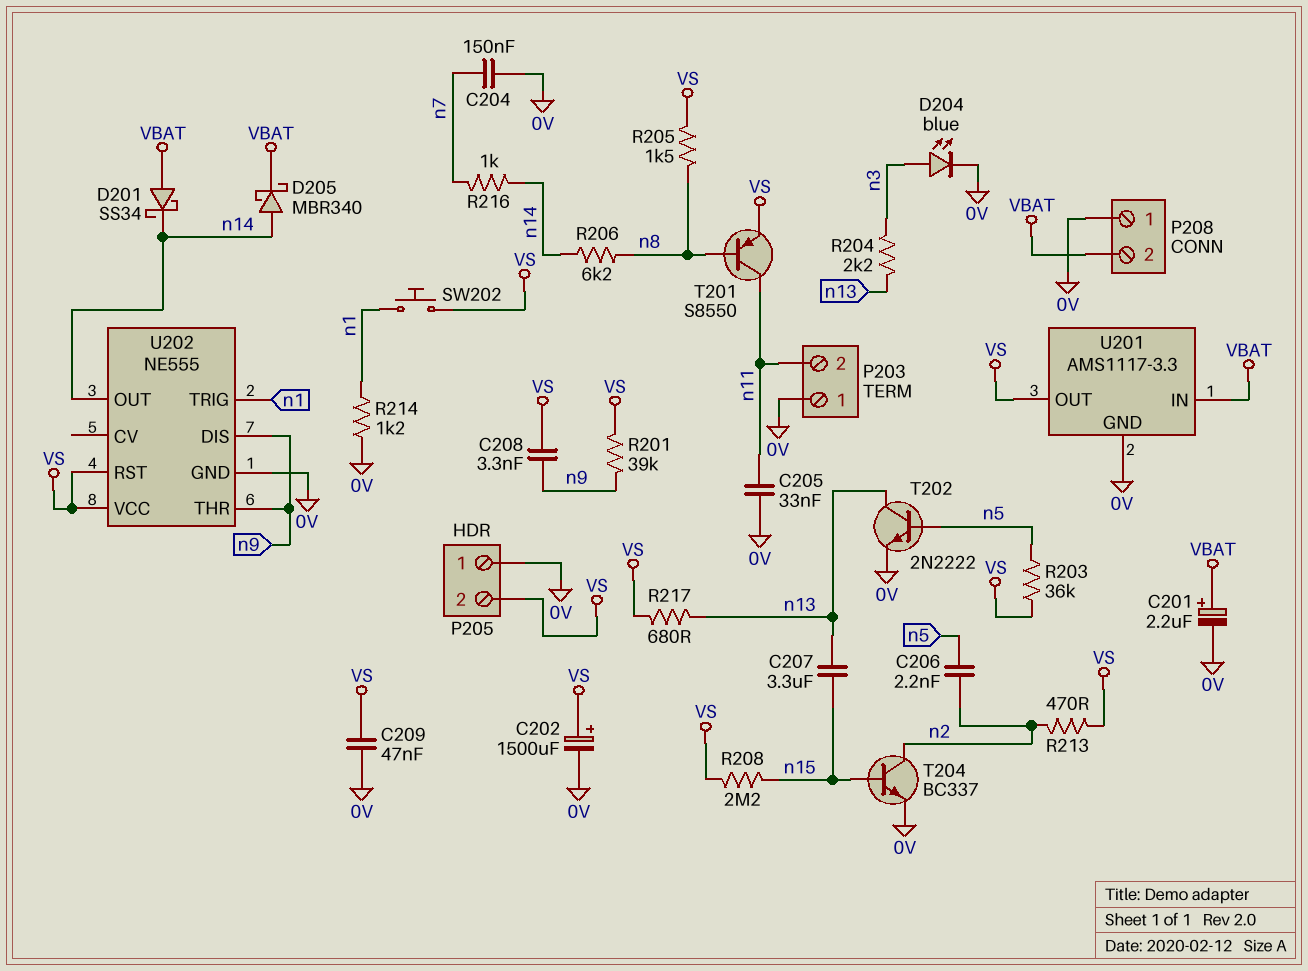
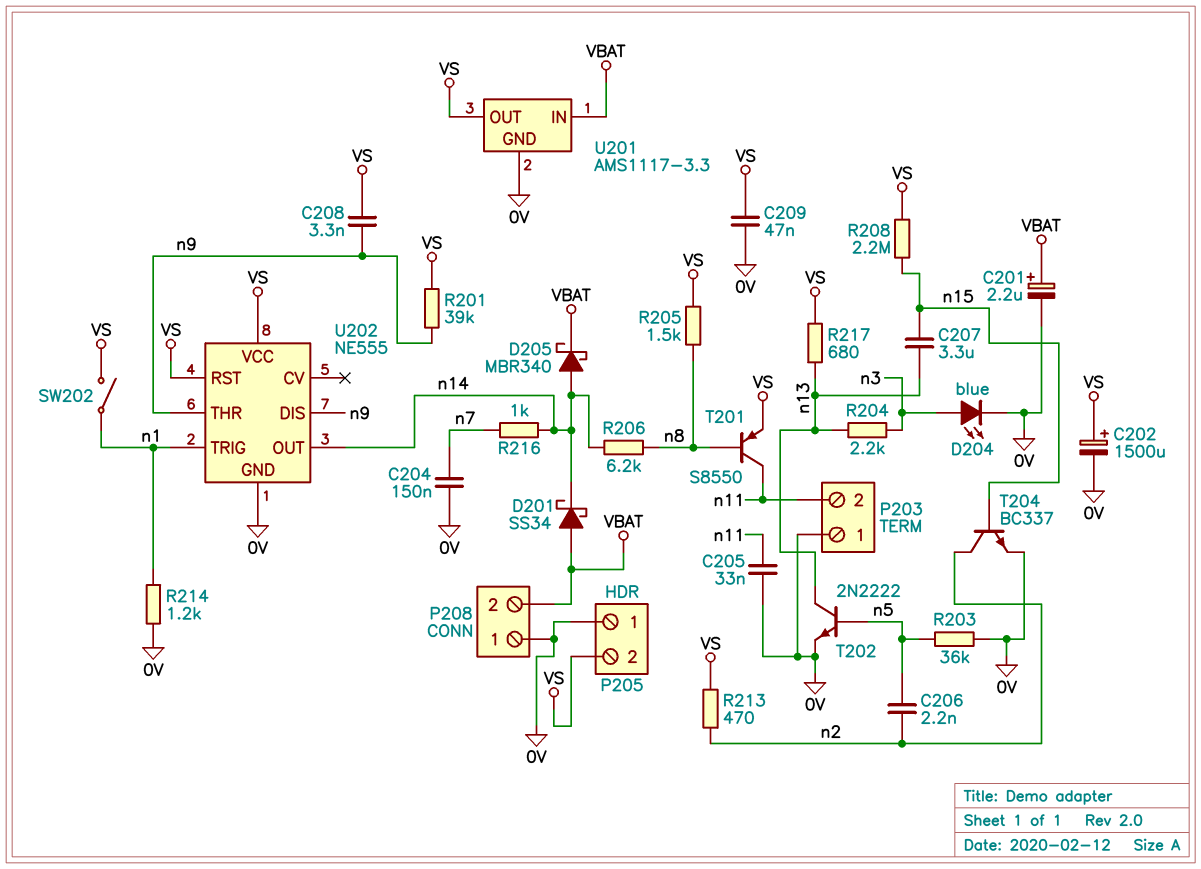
R203: 36k (VS, n5) -> 36k (0V, n5)
SW202: button (VS, n1) -> switch (VS, n1)

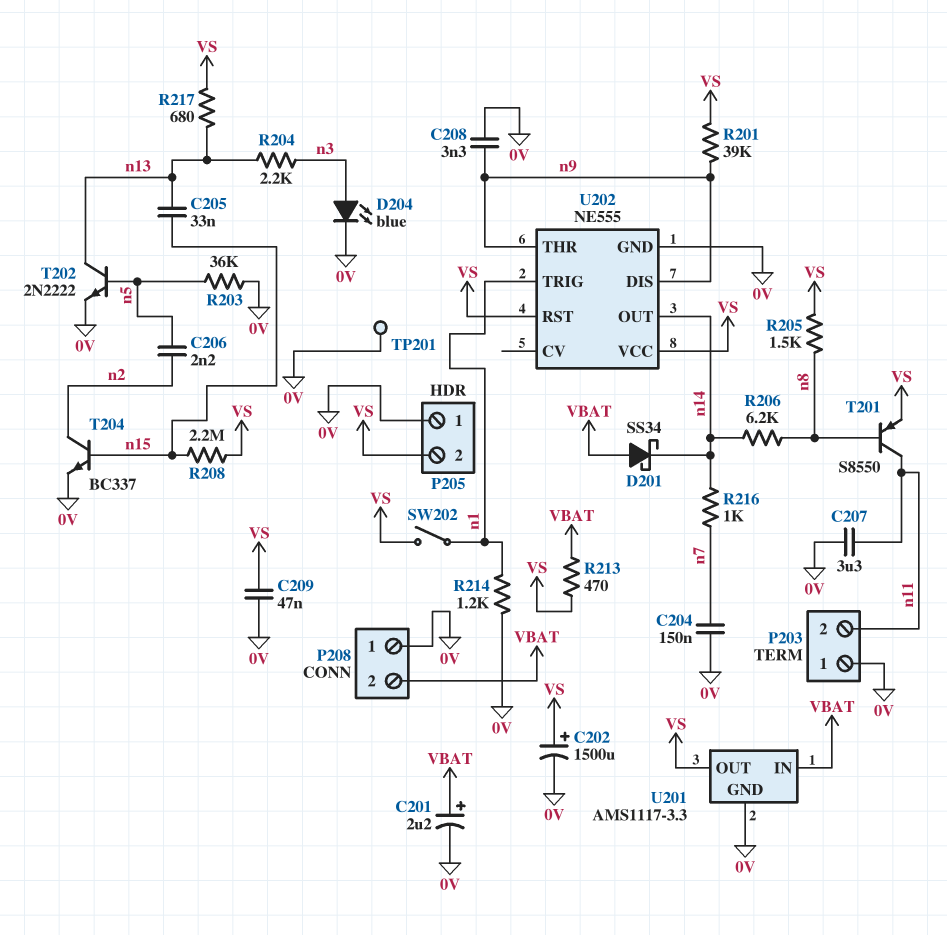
C205: 33nF (0V, n11) -> 33nF (n13, n15)
C207: 3.3uF (n13, n15) -> 3.3uF (0V, n11)
C208: 3.3nF (VS, n9) -> 3.3nF (0V, n9)
D205: schottky MBR340 (A n14, K VBAT) -> none
R213: 470 (VS, n2) -> 470 (VBAT, VS)
TP201: none -> test point (0V)

